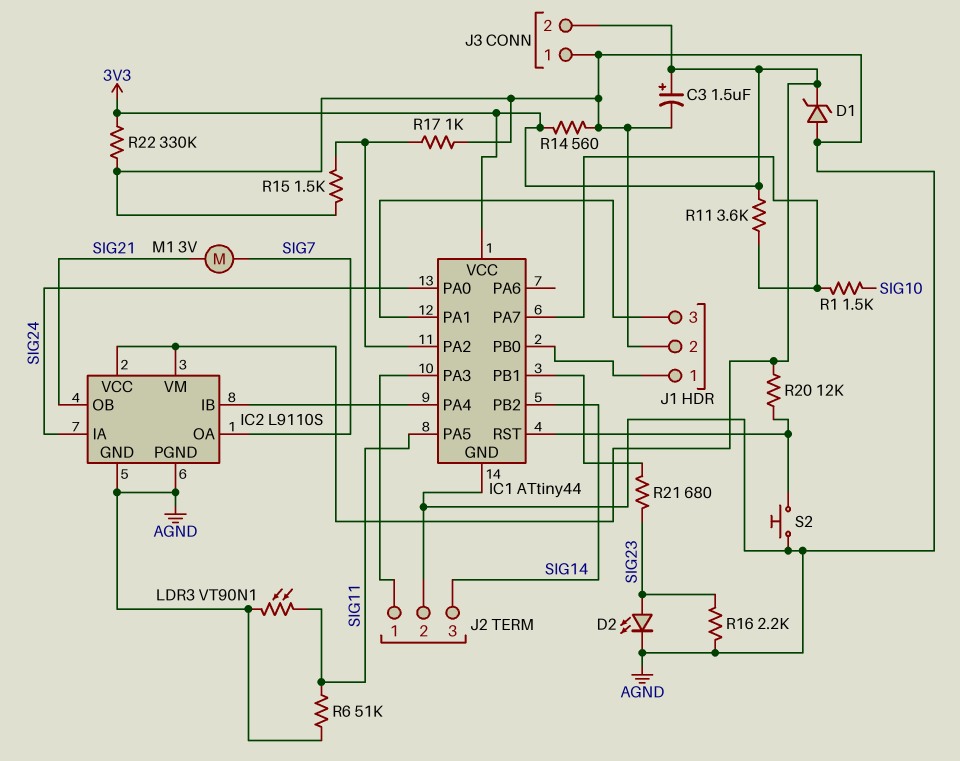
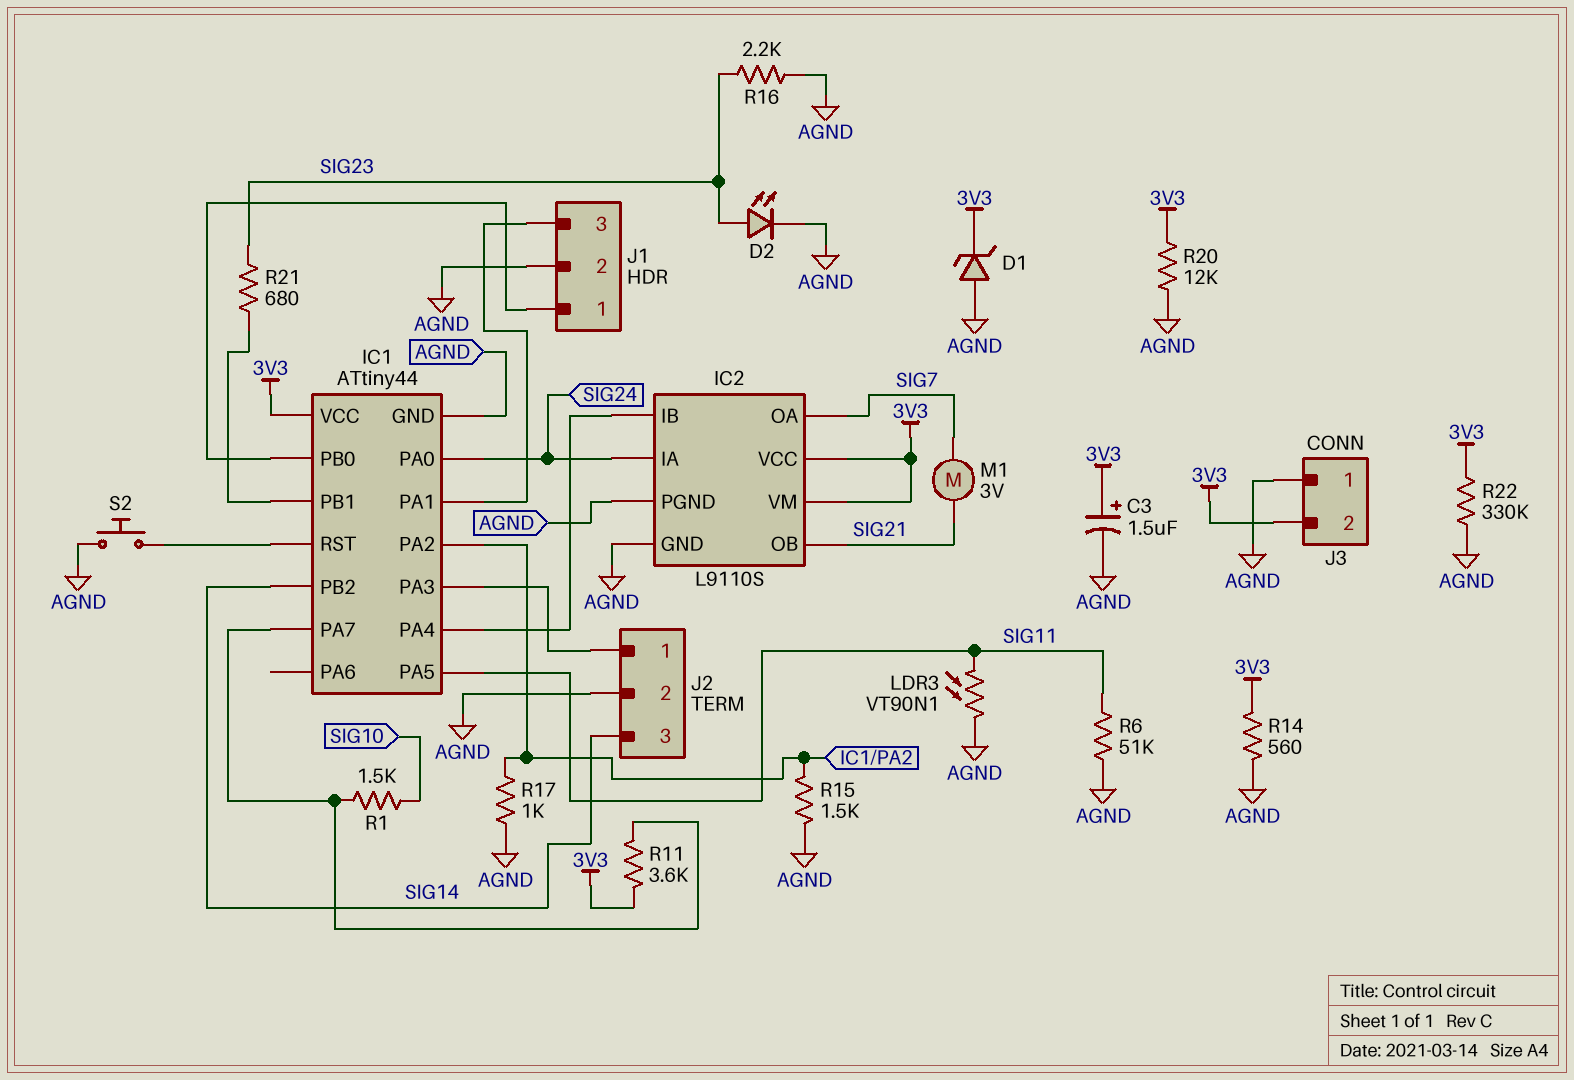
R20: 12k (3V3, IC1/RST) -> 12k (3V3, AGND)

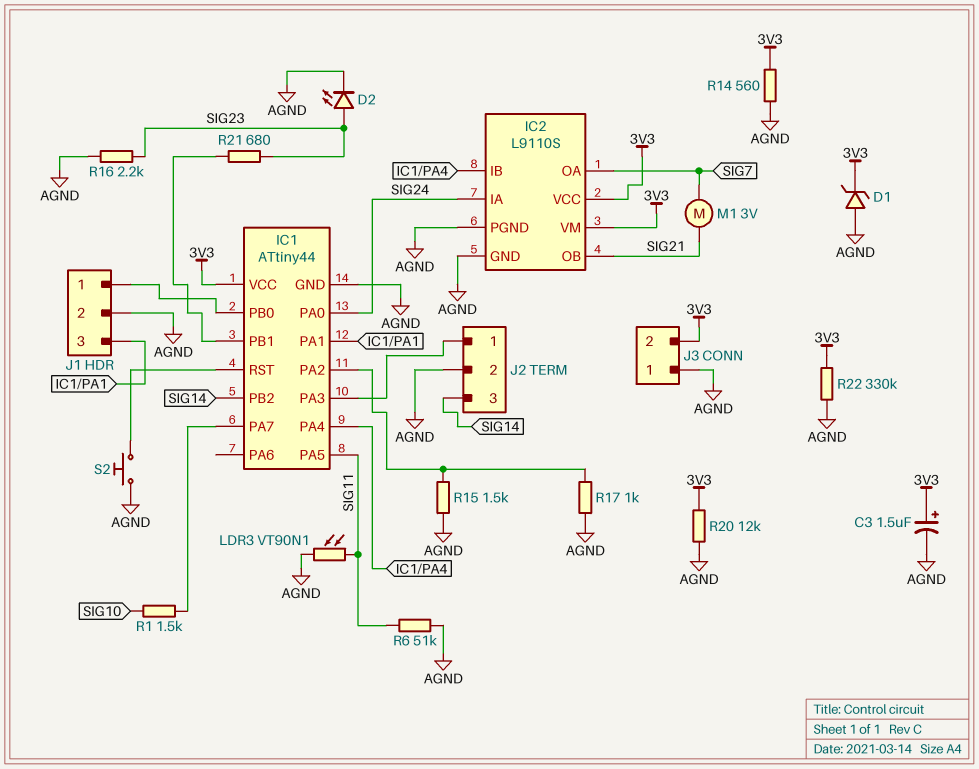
R11: 3.6k (3V3, IC1/PA7) -> none

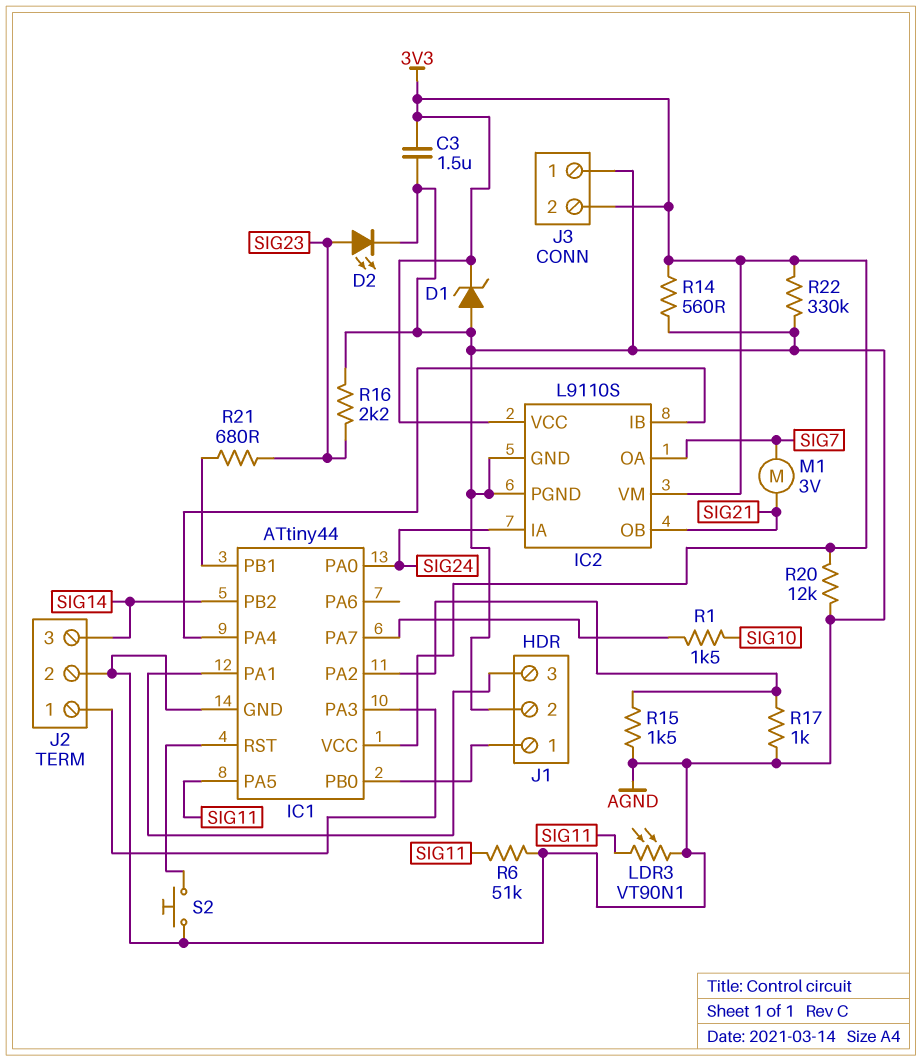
C3: 1.5uF (plus 3V3, minus AGND) -> 1.5uF (3V3, AGND)

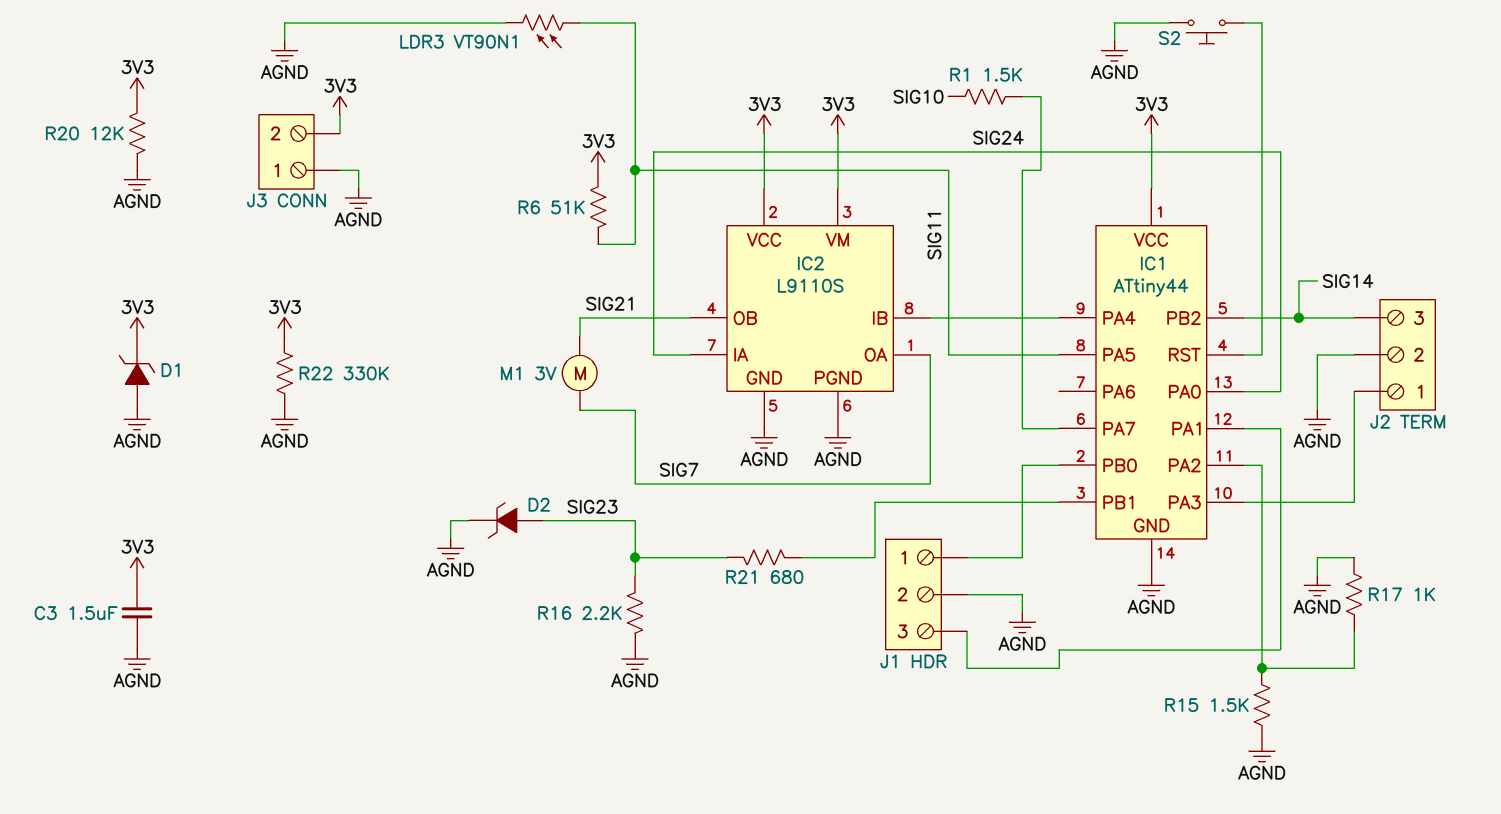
D2: LED (A SIG23, K AGND) -> zener (A SIG23, K AGND)
R6: 51k (AGND, SIG11) -> 51k (3V3, SIG11)
R14: 560 (3V3, AGND) -> none

